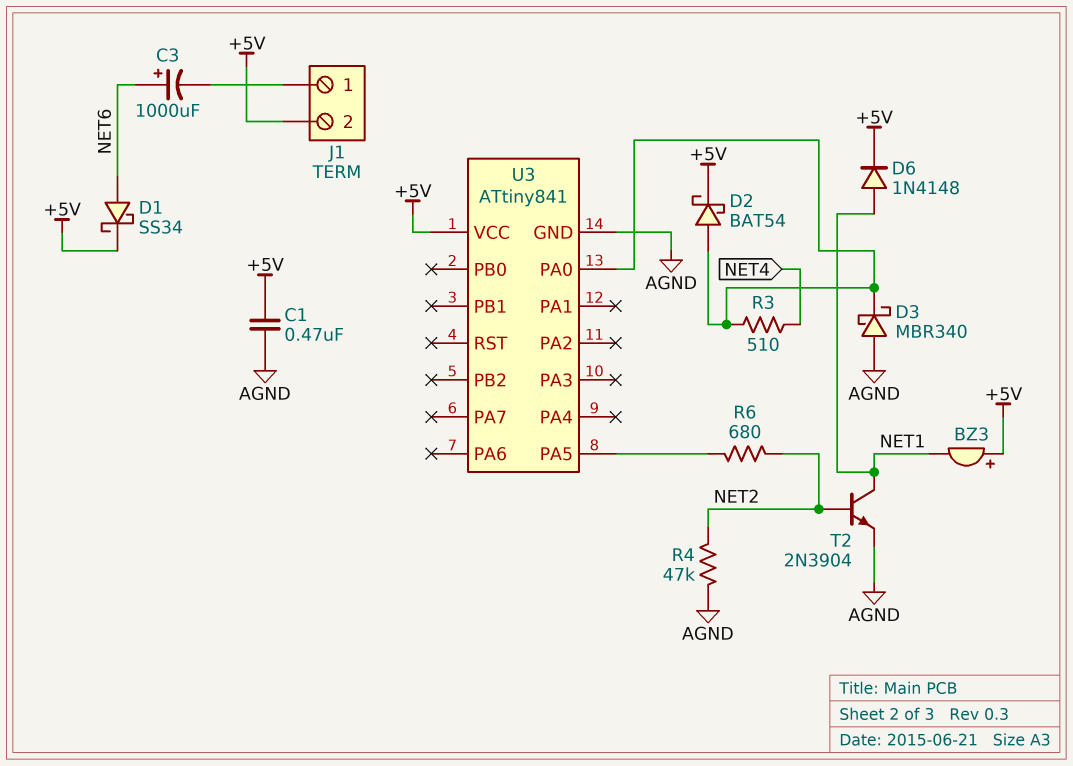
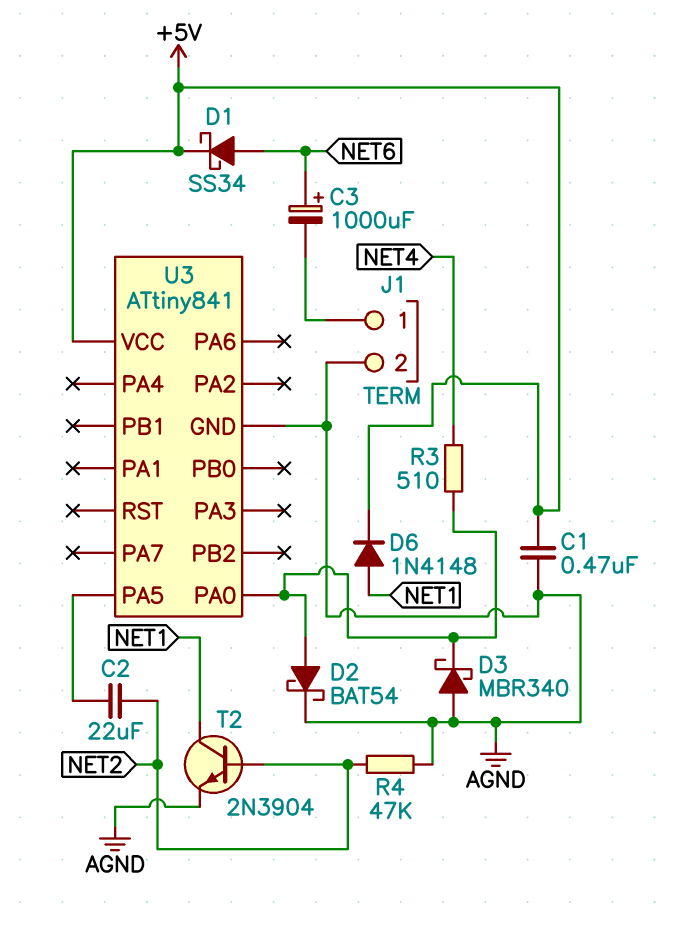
BZ3: buzzer (plus +5V, minus NET1) -> none
C2: none -> 22uF (NET2, U3/PA5)
D2: schottky BAT54 (A U3/PA0, K +5V) -> schottky BAT54 (A U3/PA0, K AGND)
J1 pin 2: +5V -> AGND
R6: 680 (NET2, U3/PA5) -> none

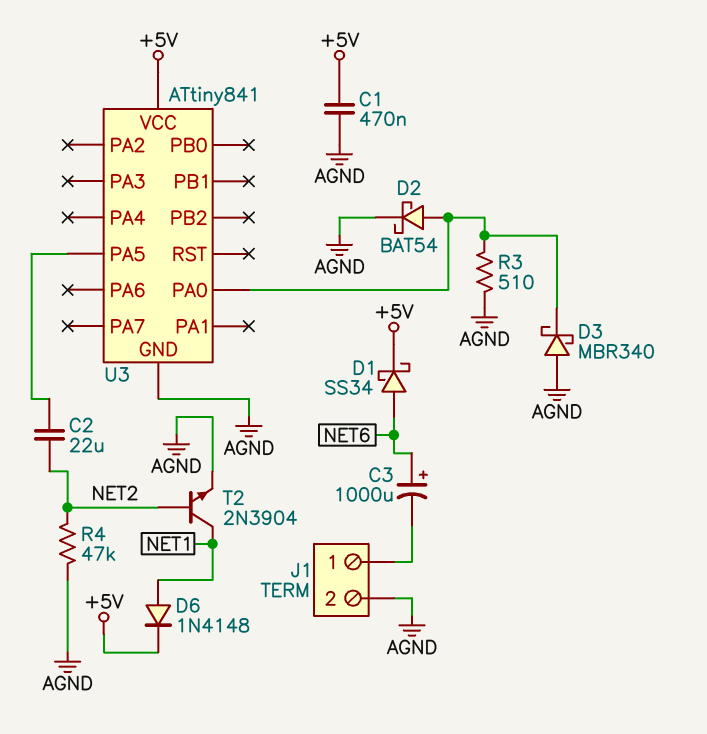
R3: 510 (NET4, U3/PA0) -> 510 (AGND, U3/PA0)

